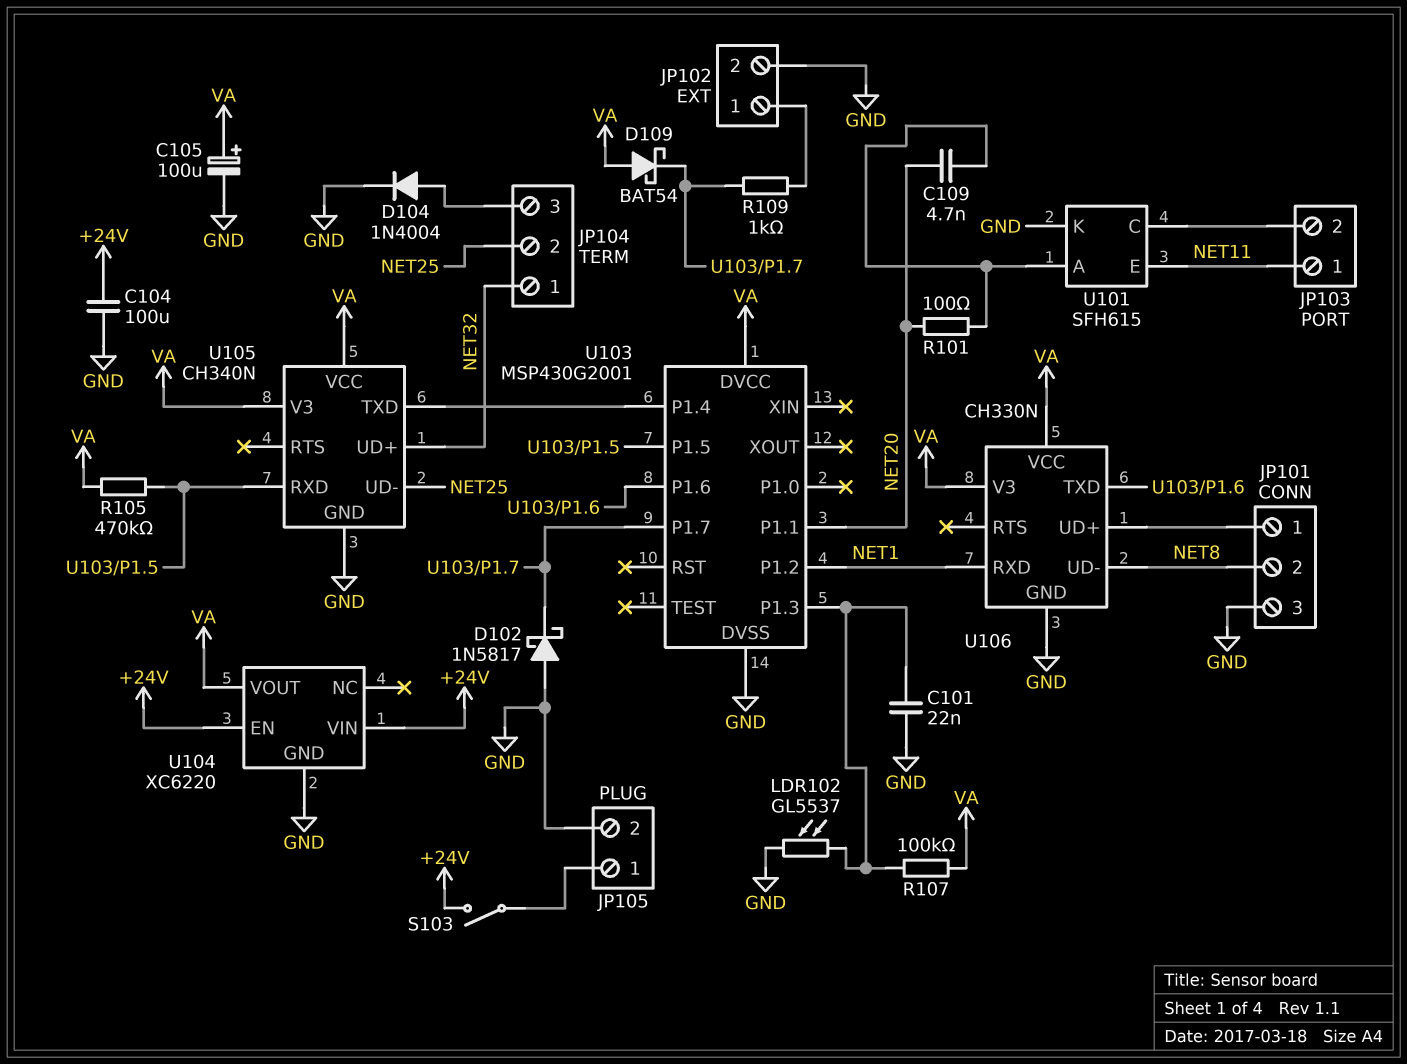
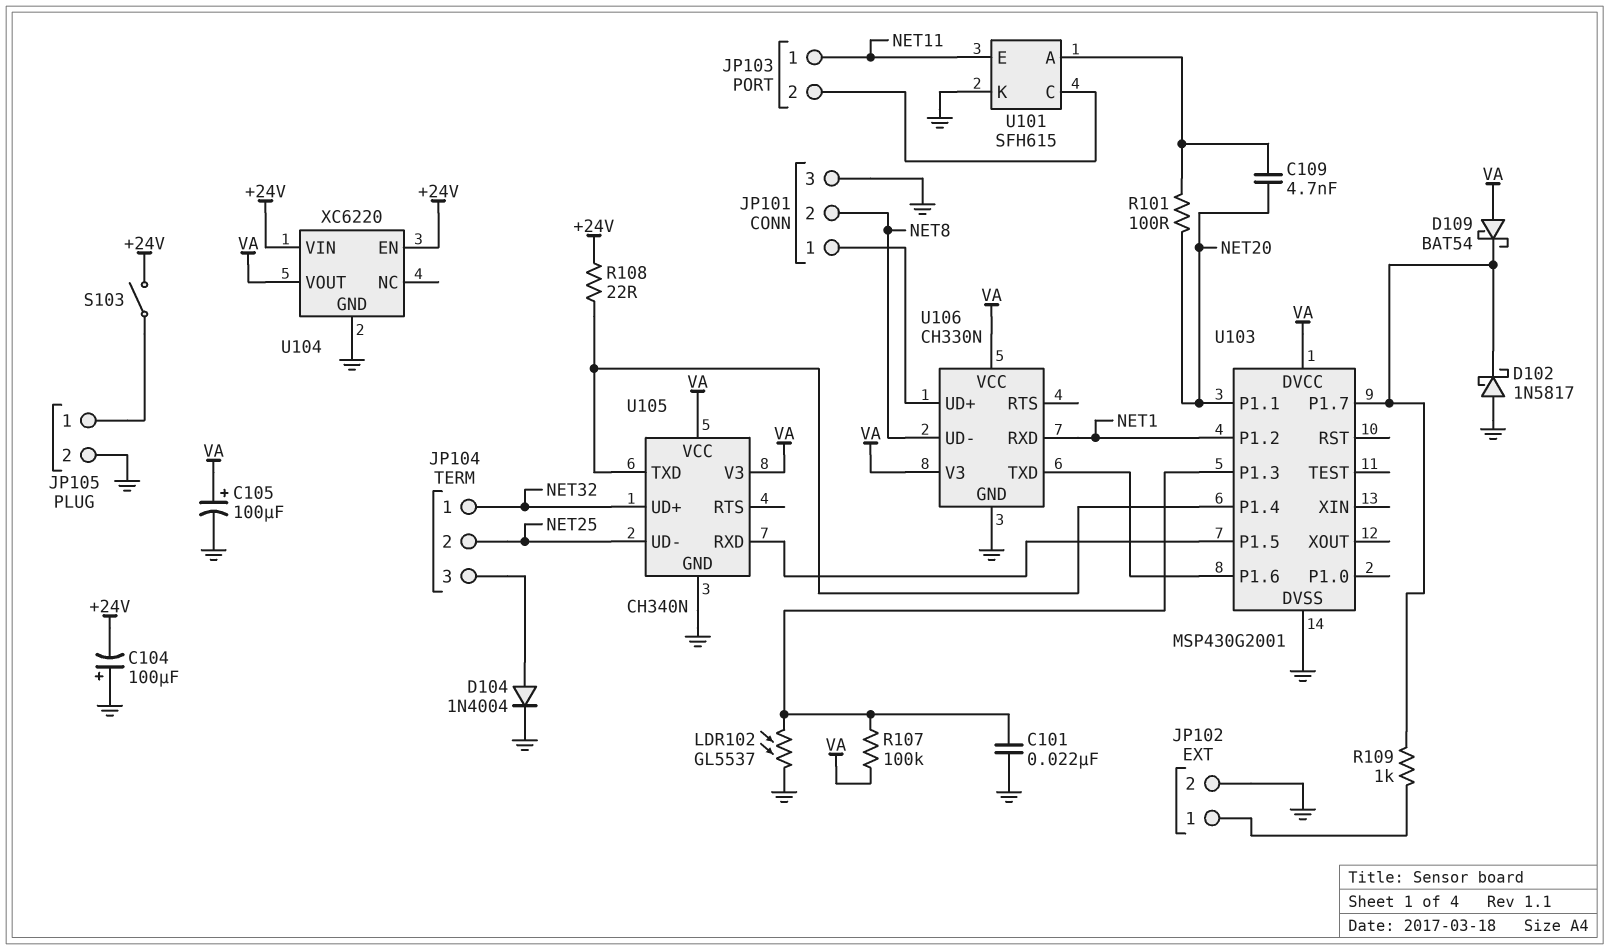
C104: 100uF (+24V, GND) -> 100uF (plus GND, minus +24V)
R105: 470k (U103/P1.5, VA) -> none
R108: none -> 22 (+24V, U103/P1.4)

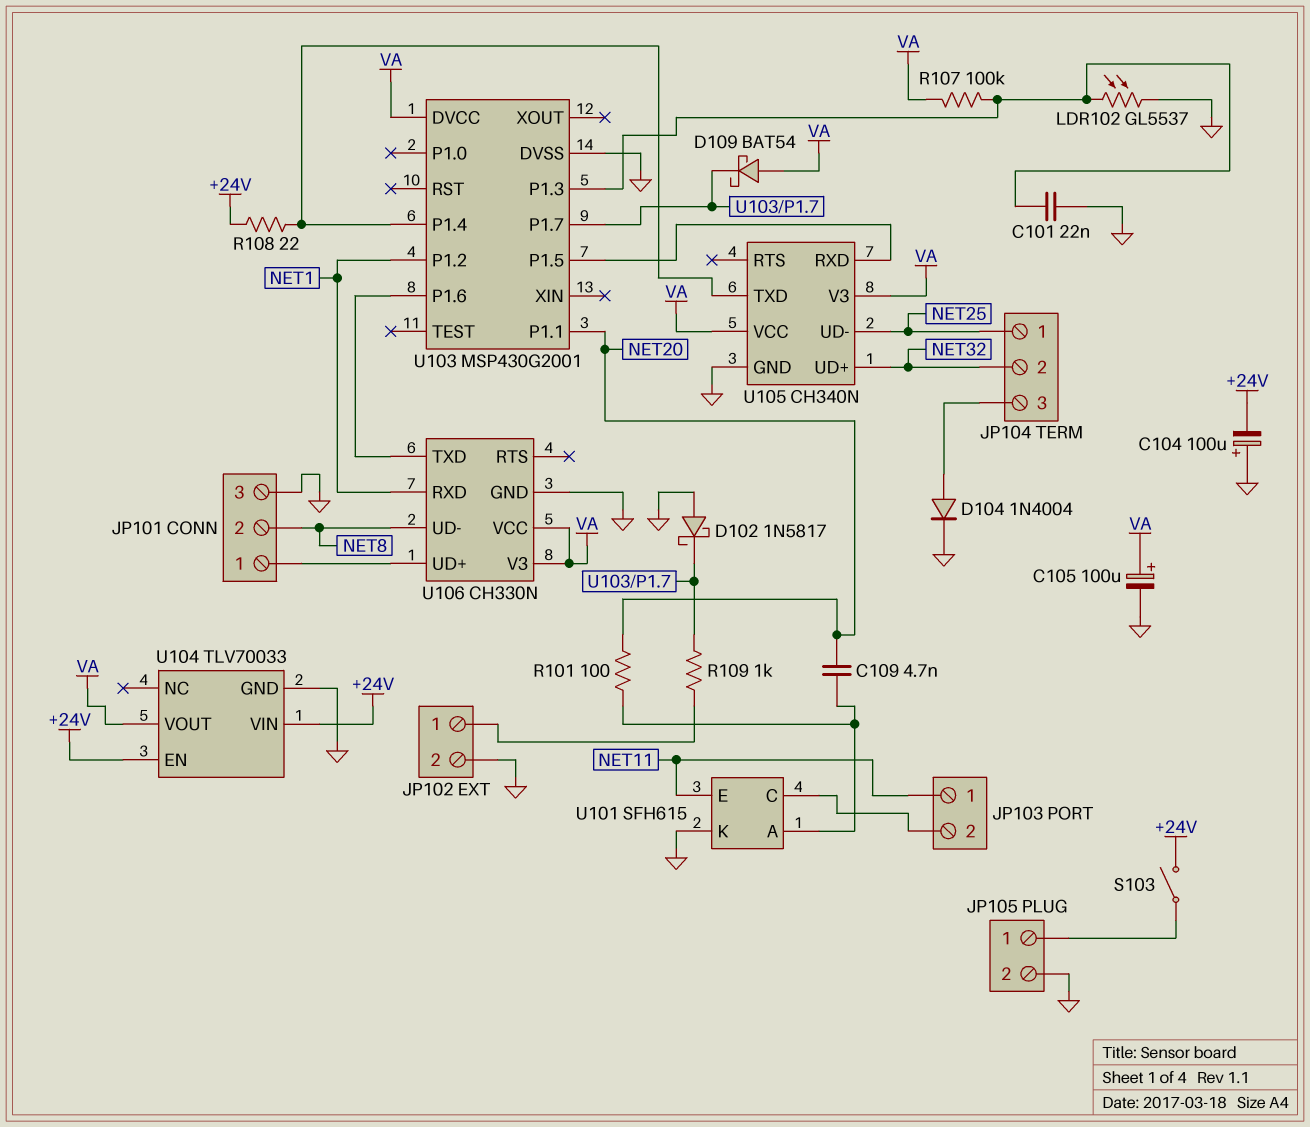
JP104 pin 1: NET32 -> NET25
JP104 pin 2: NET25 -> NET32
U104: XC6220 -> TLV70033

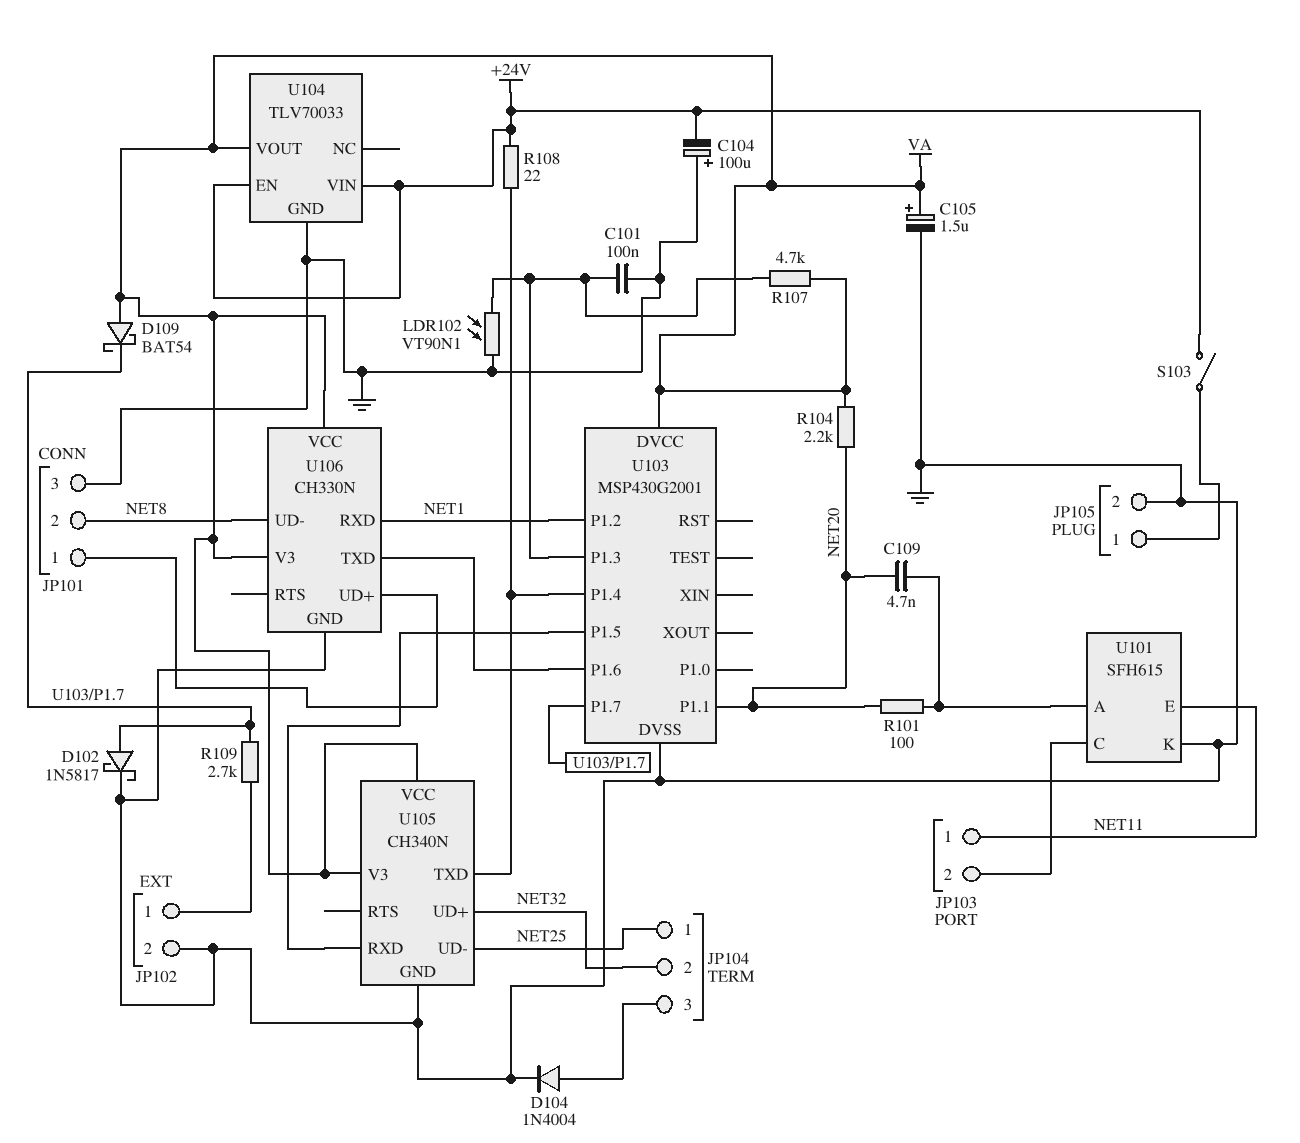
C101: 22nF (GND, U103/P1.3) -> 100nF (GND, U103/P1.3)
C105: 100uF (plus VA, minus GND) -> 1.5uF (plus VA, minus GND)
D102: schottky 1N5817 (A GND, K U103/P1.7) -> schottky 1N5817 (A U103/P1.7, K GND)
LDR102: GL5537 (GND, U103/P1.3) -> VT90N1 (GND, U103/P1.3)
R104: none -> 2.2k (NET20, VA)
R107: 100k (U103/P1.3, VA) -> 4.7k (U103/P1.3, VA)
R109: 1k (JP102/1, U103/P1.7) -> 2.7k (JP102/1, U103/P1.7)

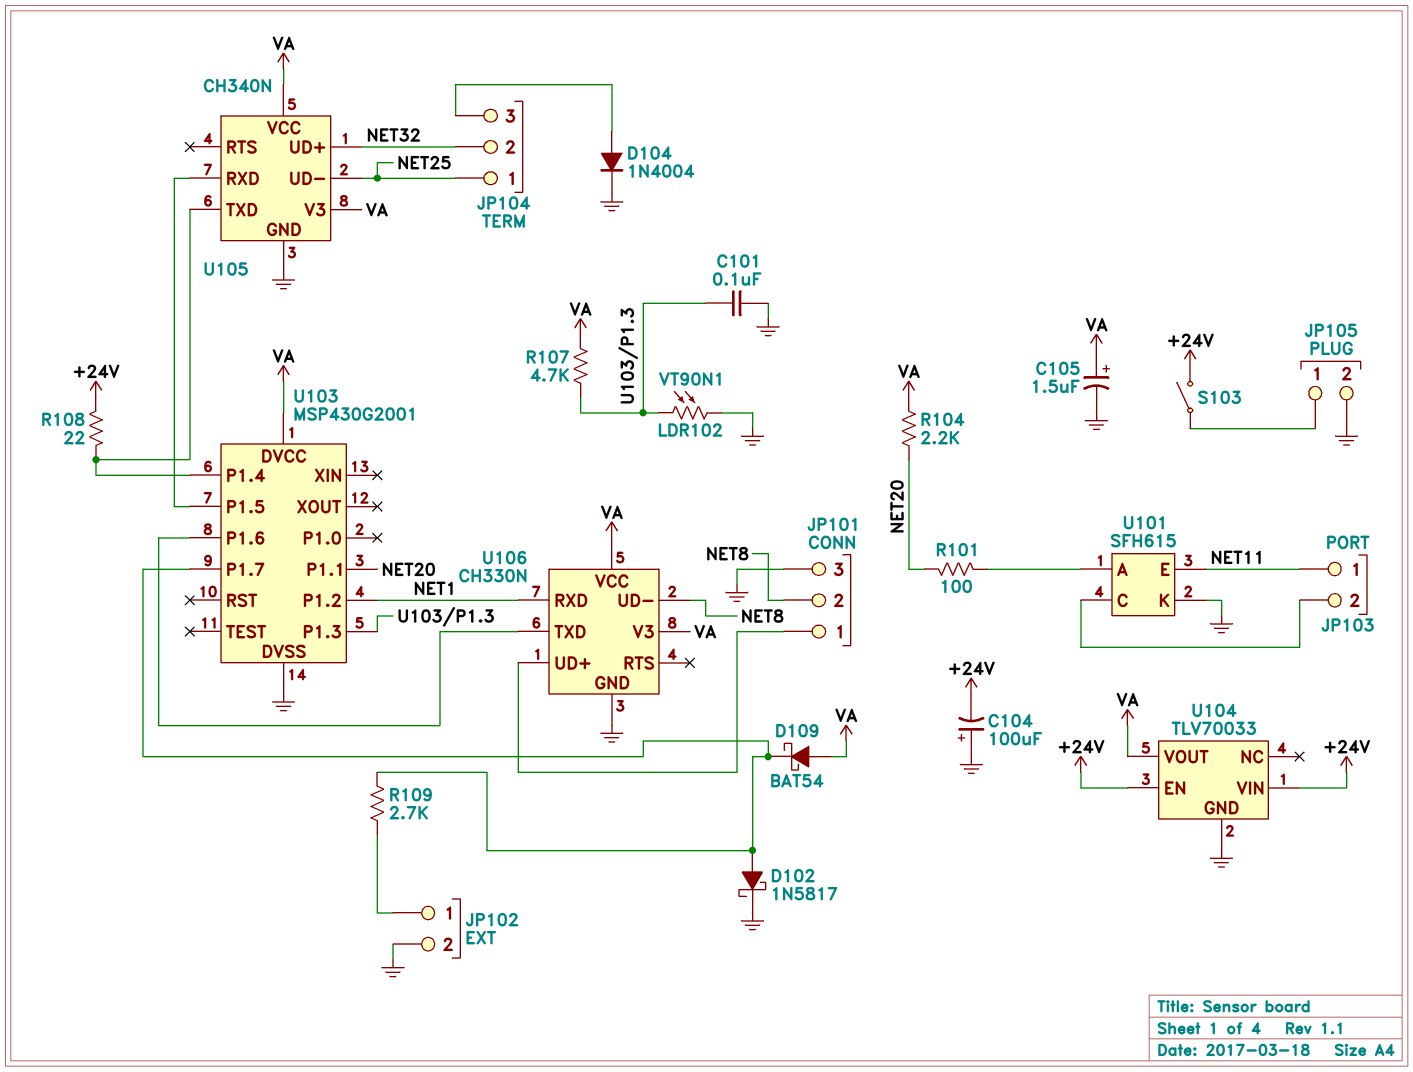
C109: 4.7nF (NET20, U101/A) -> none

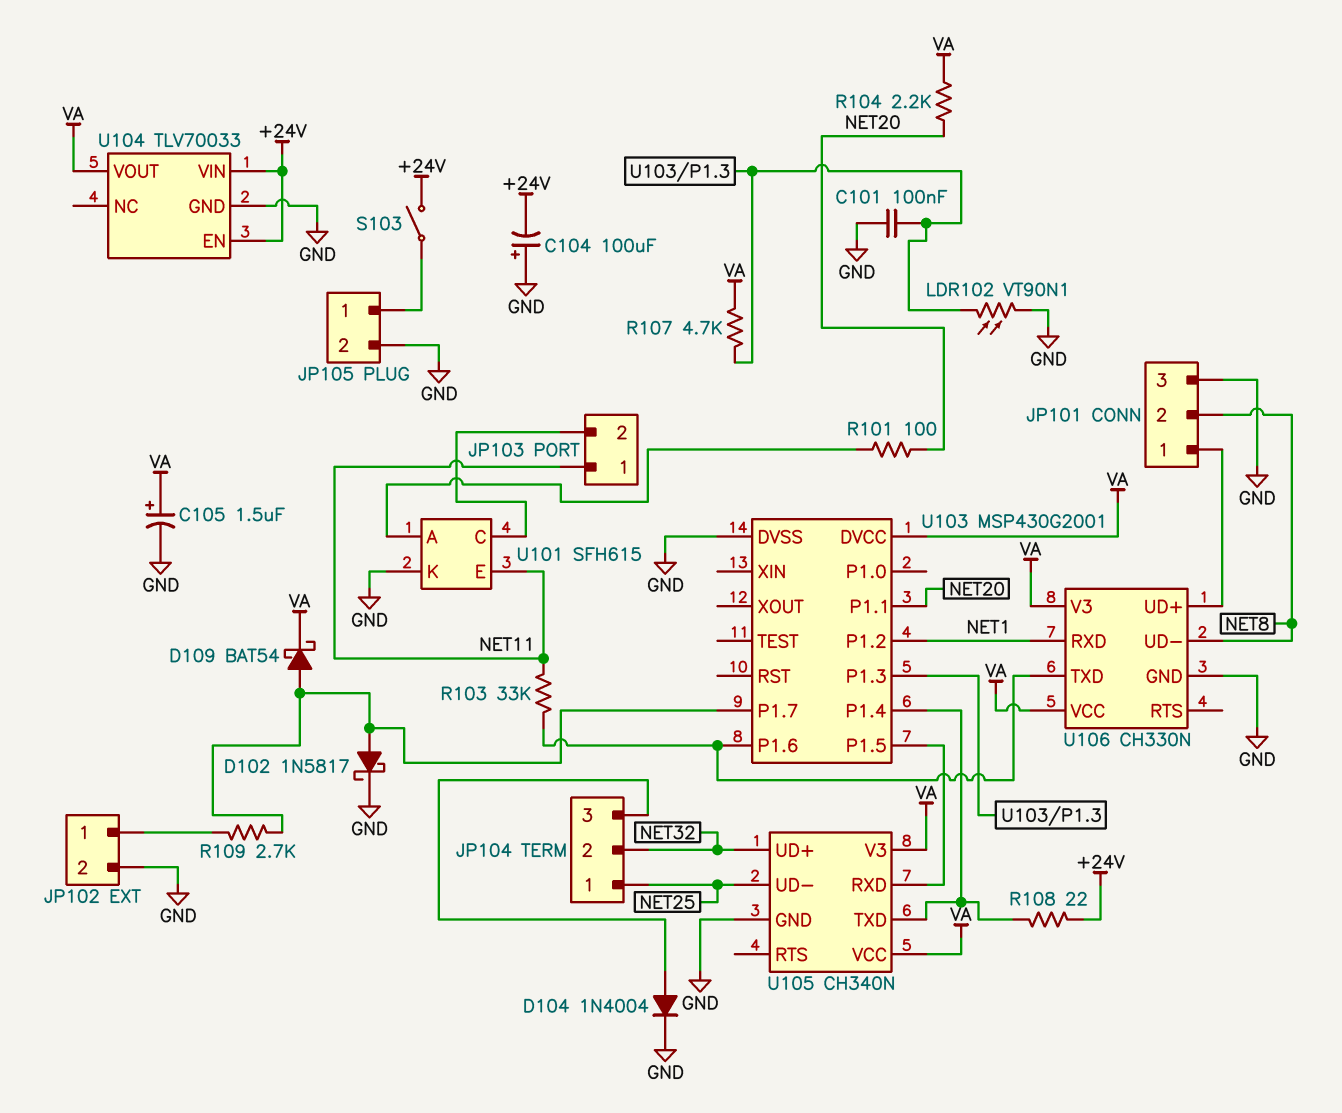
D109: schottky BAT54 (A VA, K U103/P1.7) -> schottky BAT54 (A U103/P1.7, K VA)
R103: none -> 33k (NET11, U103/P1.6)

